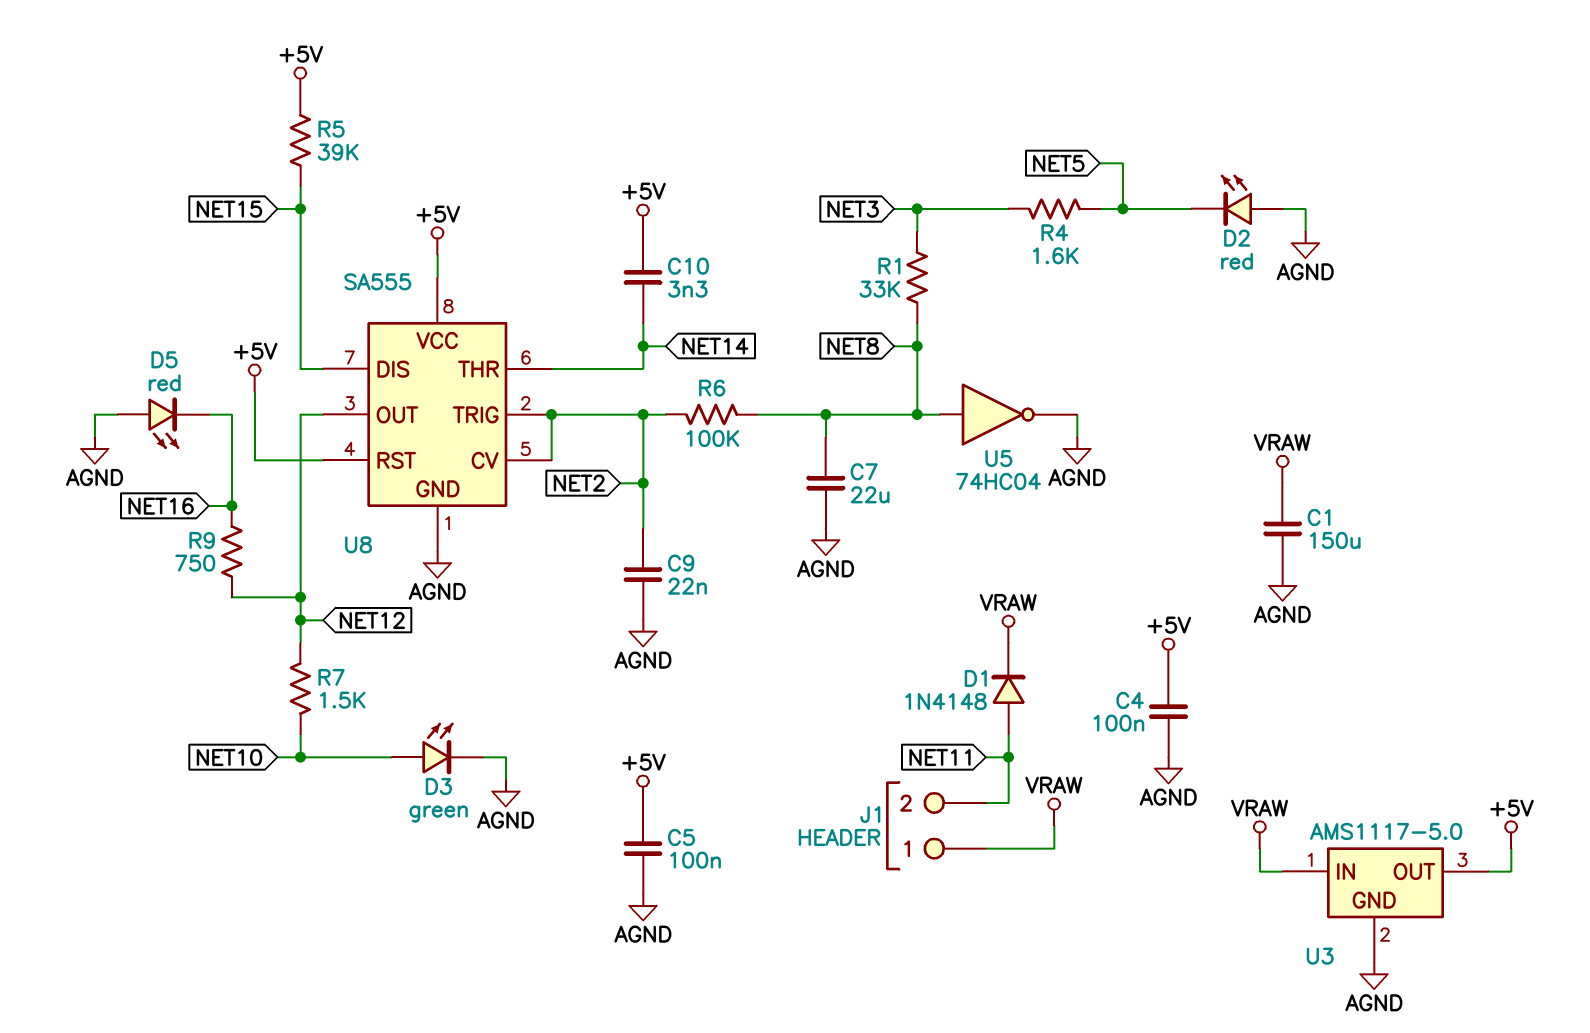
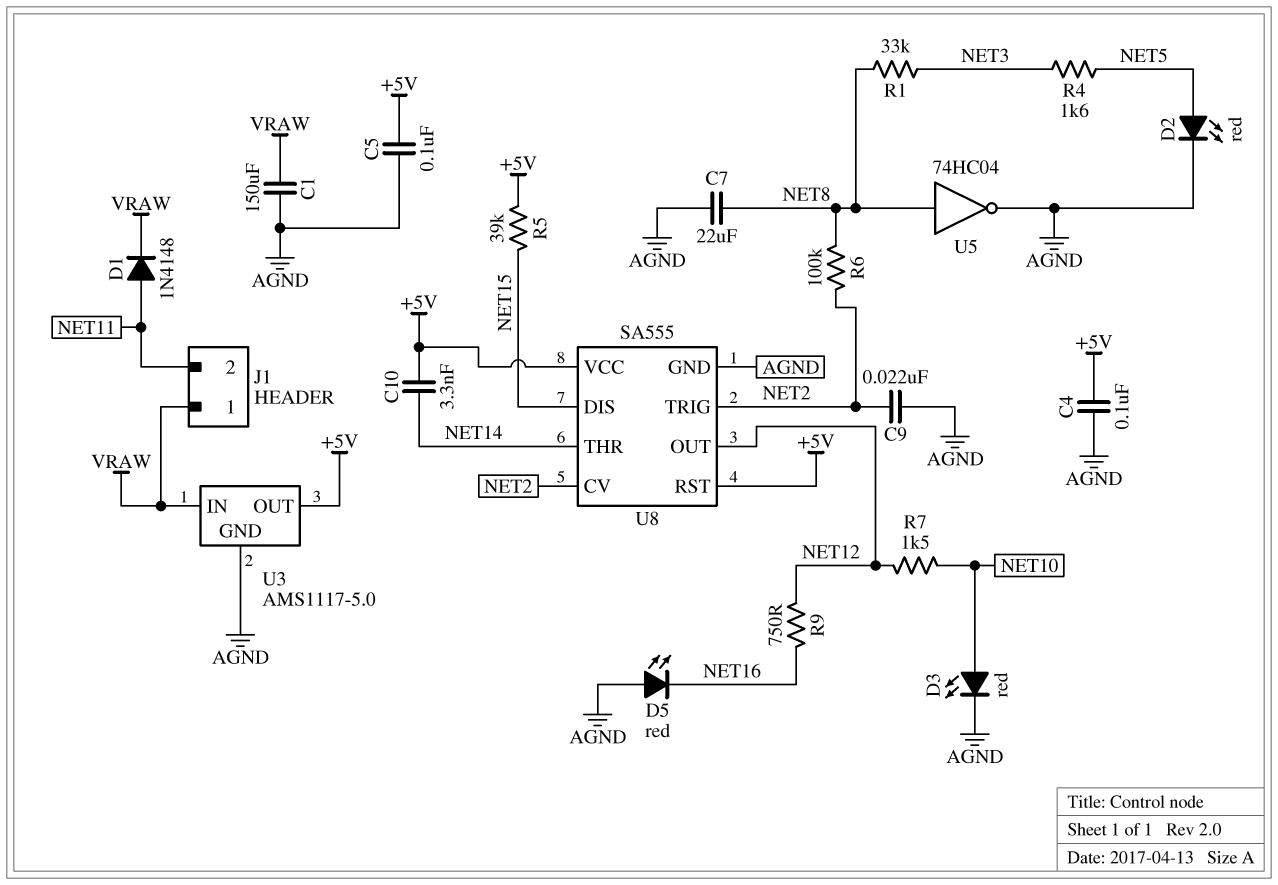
D2: LED red (A AGND, K NET5) -> LED red (A NET5, K AGND)
D3: LED green (A NET10, K AGND) -> LED red (A NET10, K AGND)

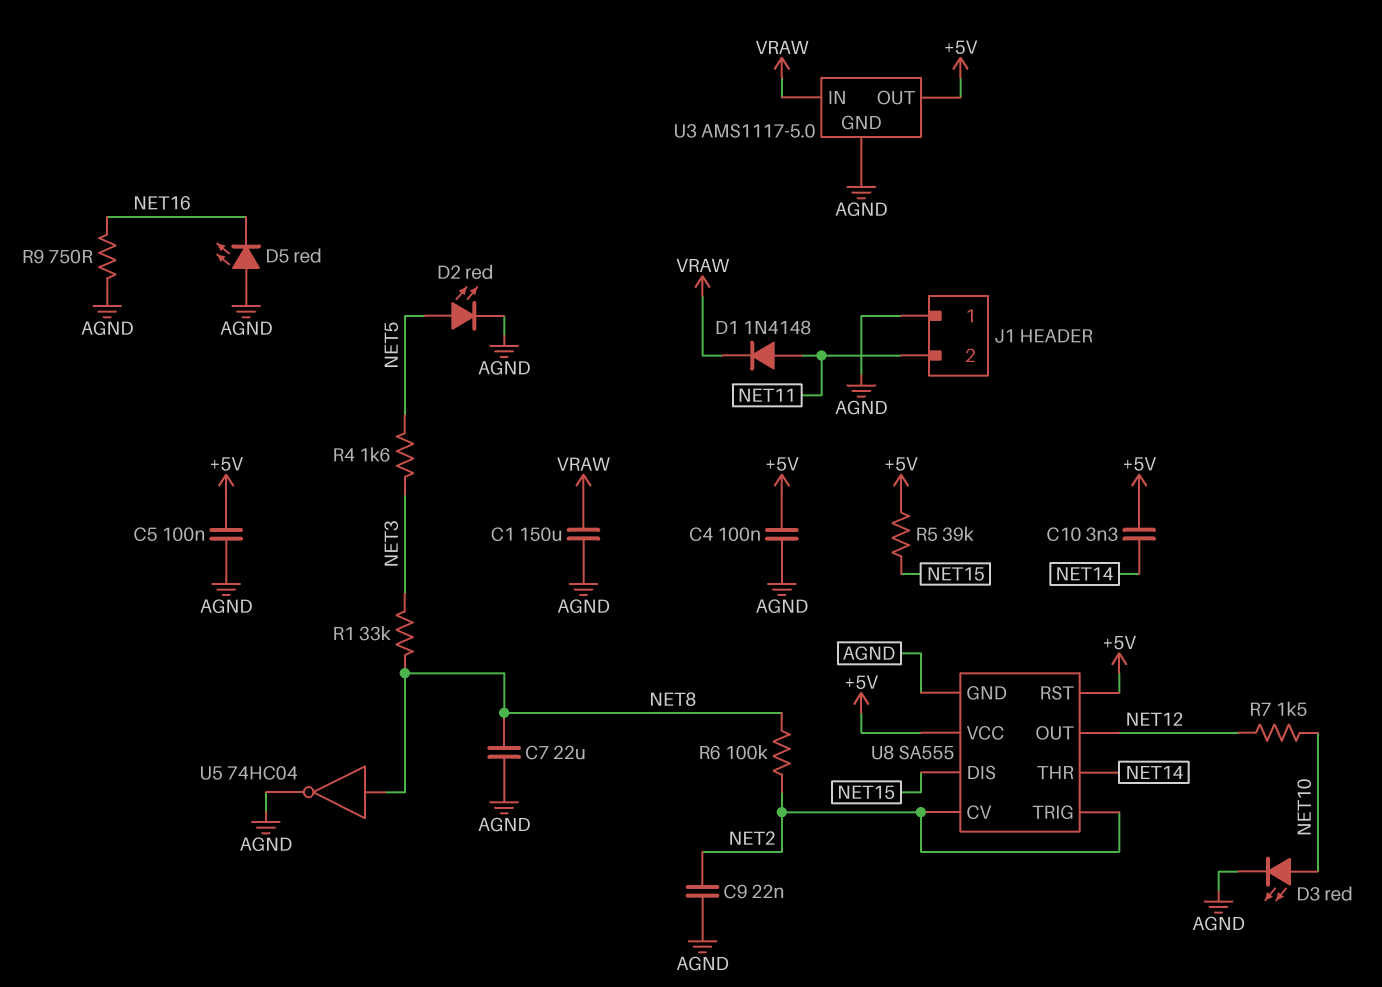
J1 pin 1: VRAW -> AGND
R9: 750 (NET12, NET16) -> 750 (AGND, NET16)

